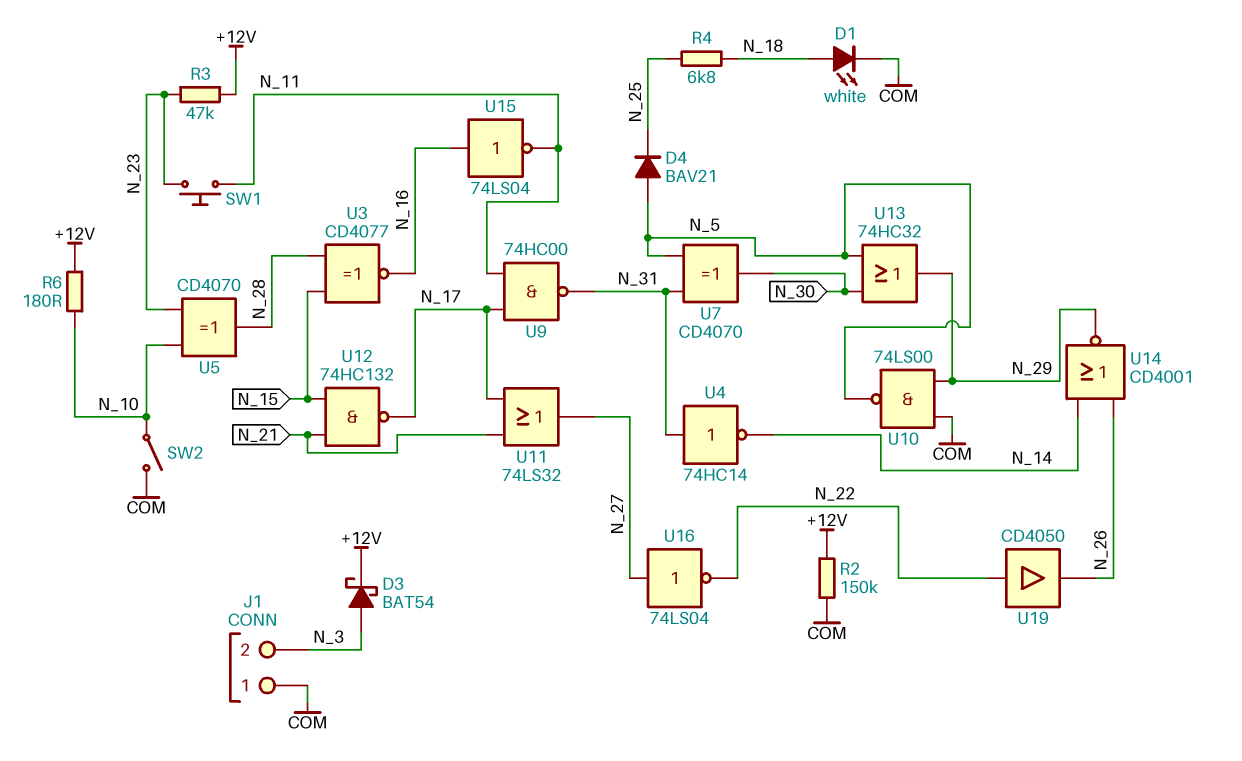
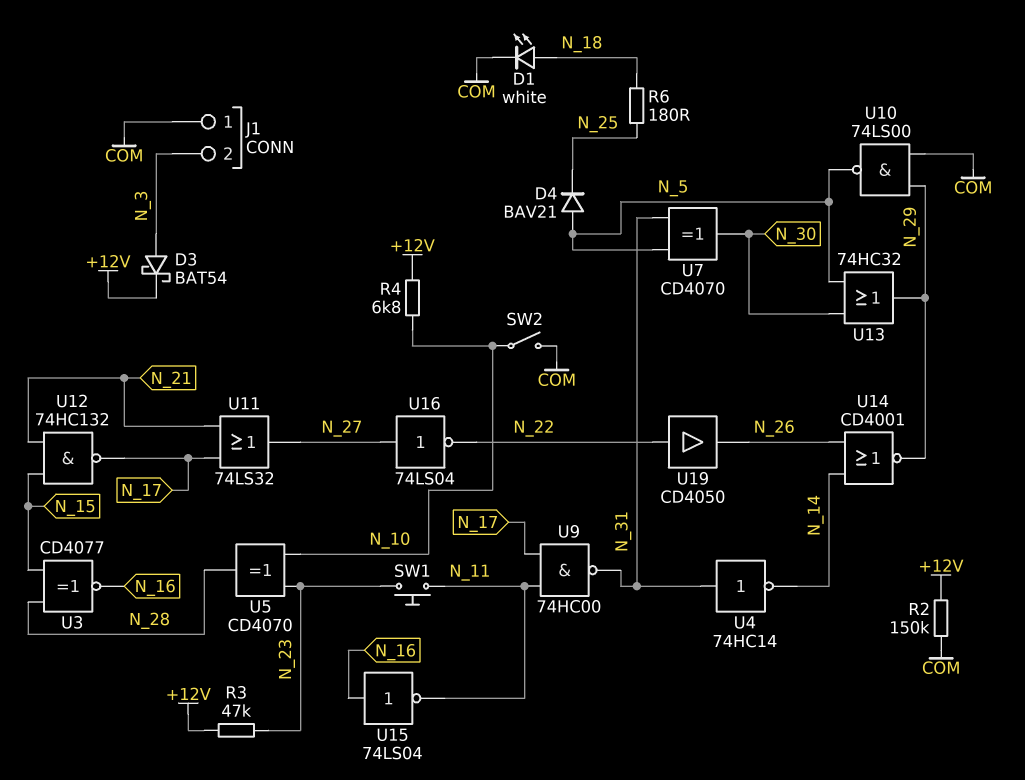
R4: 6.8k (N_18, N_25) -> 6.8k (+12V, N_10)
R6: 180 (+12V, N_10) -> 180 (N_18, N_25)

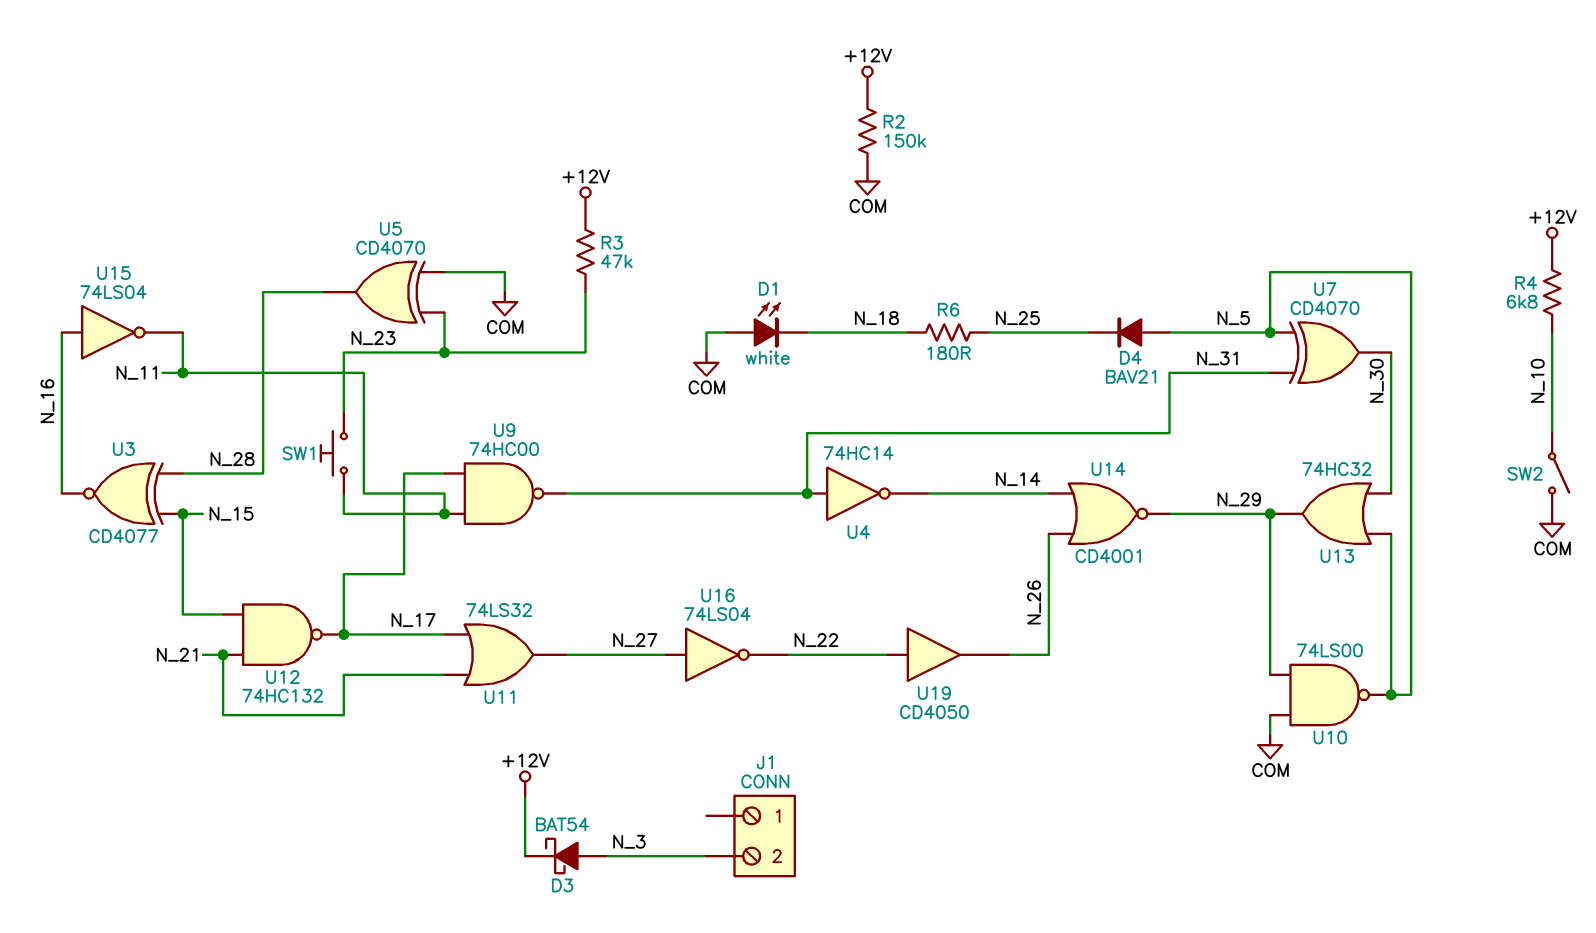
D1: LED white (A N_18, K COM) -> LED white (A COM, K N_18)
J1 pin 1: COM -> none
U5: XOR CD4070 (in N_10, in N_23, out N_28) -> XOR CD4070 (in COM, in N_23, out N_28)

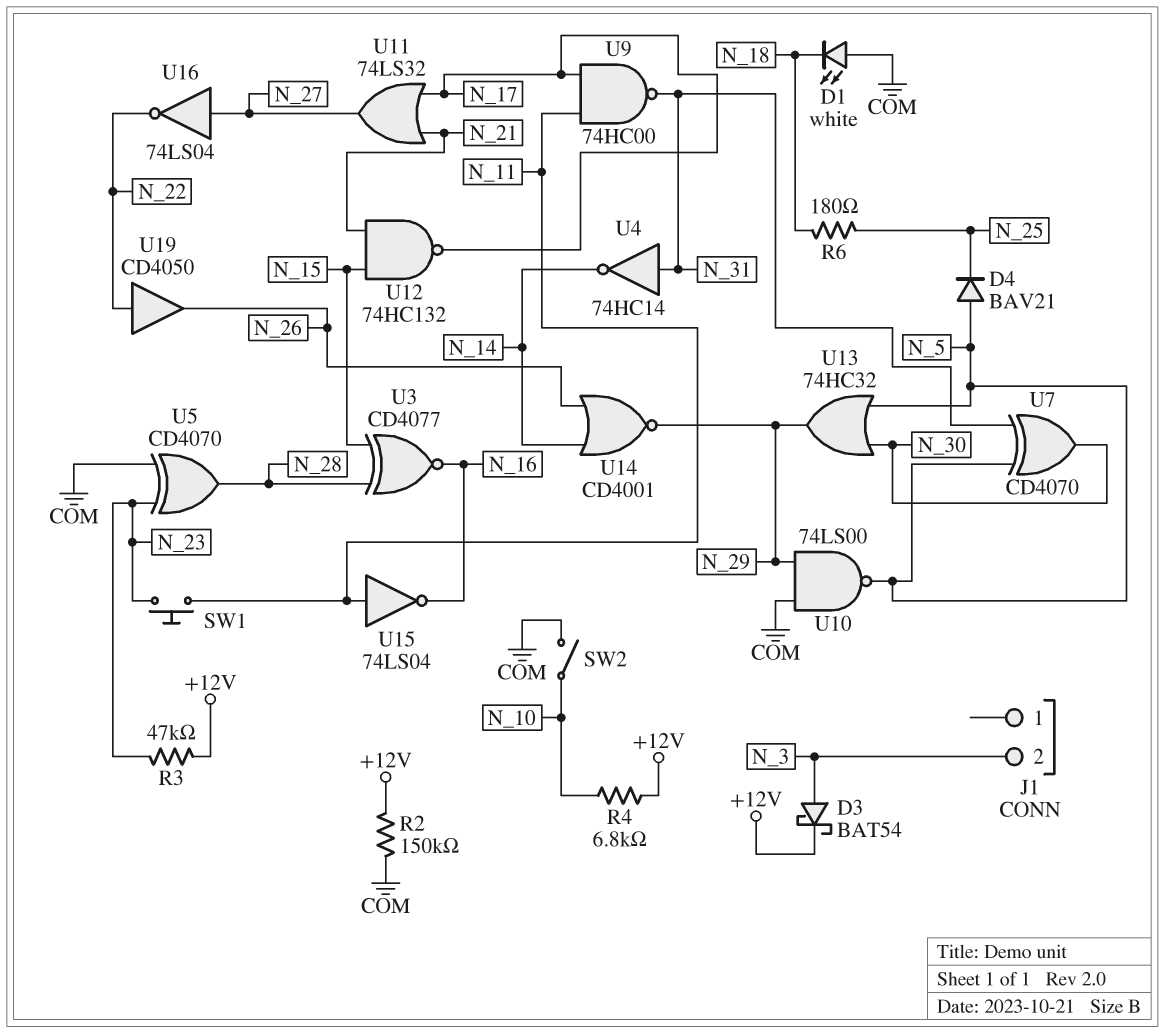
U15: NOT 74LS04 (in N_16, out N_11) -> NOT 74LS04 (in N_11, out N_16)

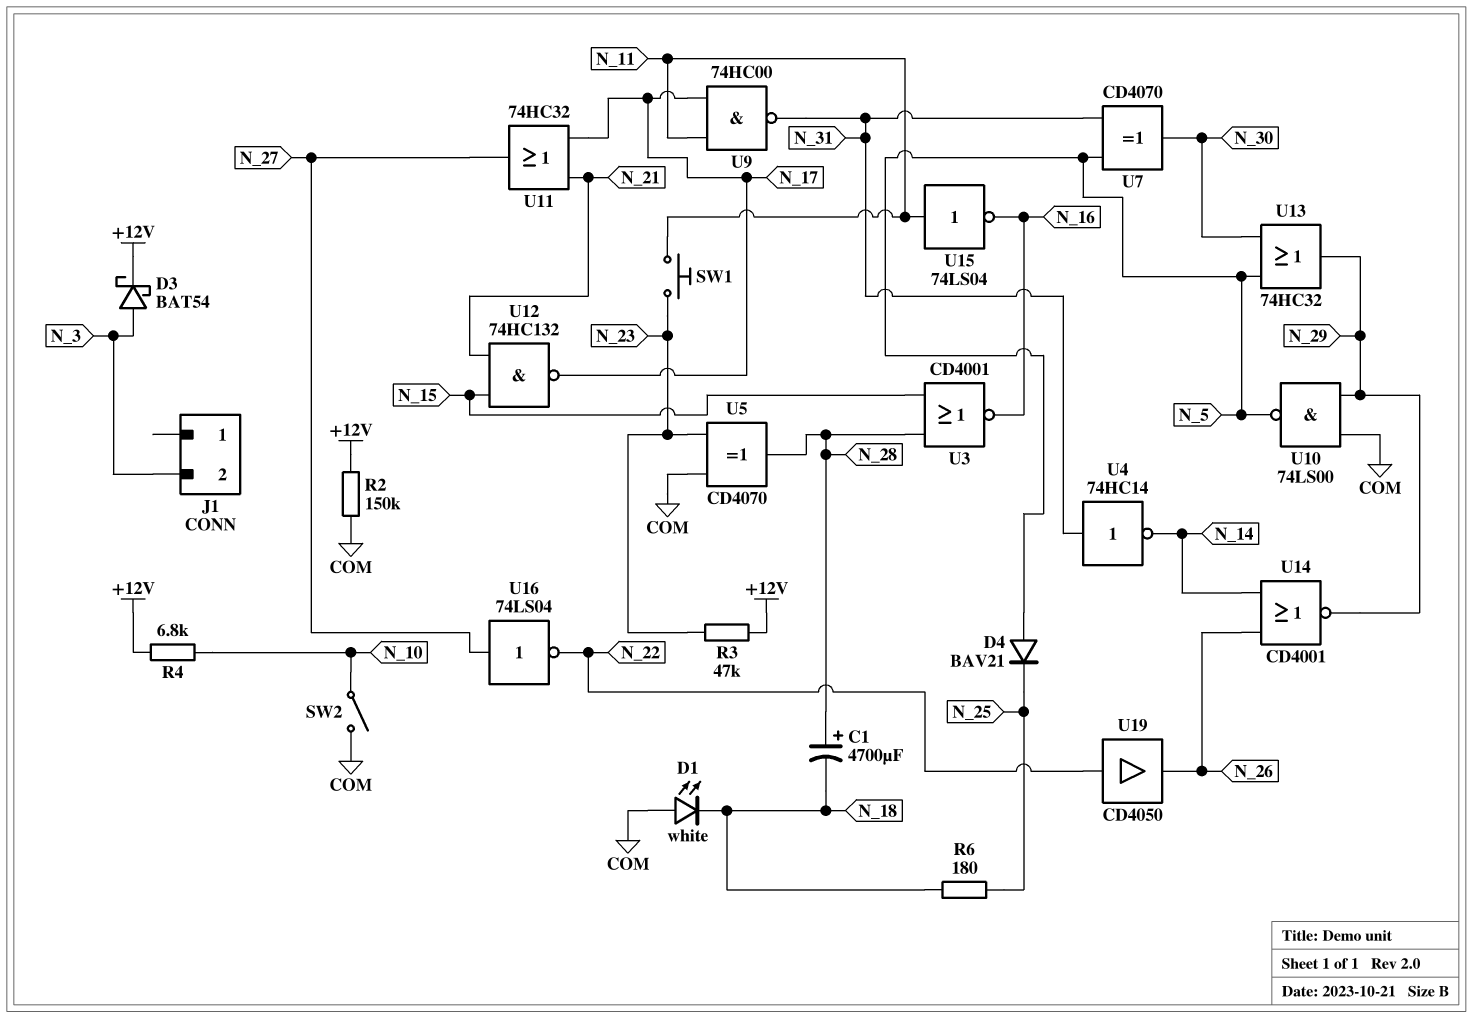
C1: none -> 4700uF (plus N_28, minus N_18)
U3: XNOR CD4077 (in N_15, in N_28, out N_16) -> NOR CD4001 (in N_15, in N_28, out N_16)
U11: OR 74LS32 (in N_17, in N_21, out N_27) -> OR 74HC32 (in N_17, in N_21, out N_27)

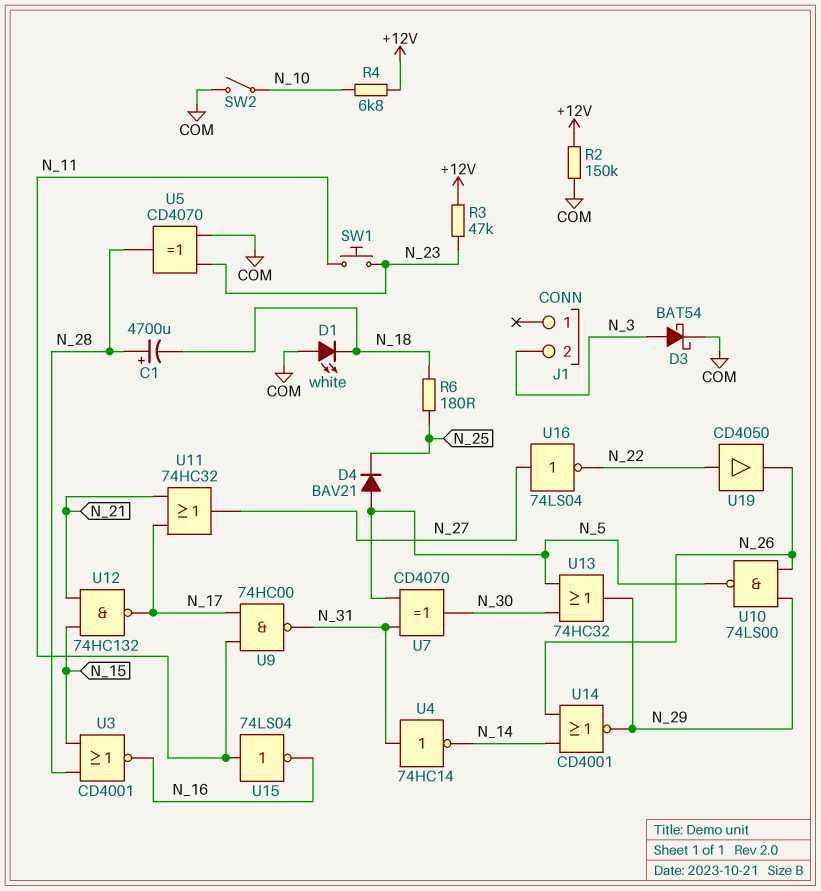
D3: schottky BAT54 (A N_3, K +12V) -> schottky BAT54 (A N_3, K COM)
U10: NAND 74LS00 (in COM, in N_29, out N_5) -> NAND 74LS00 (in N_26, in N_29, out N_5)

